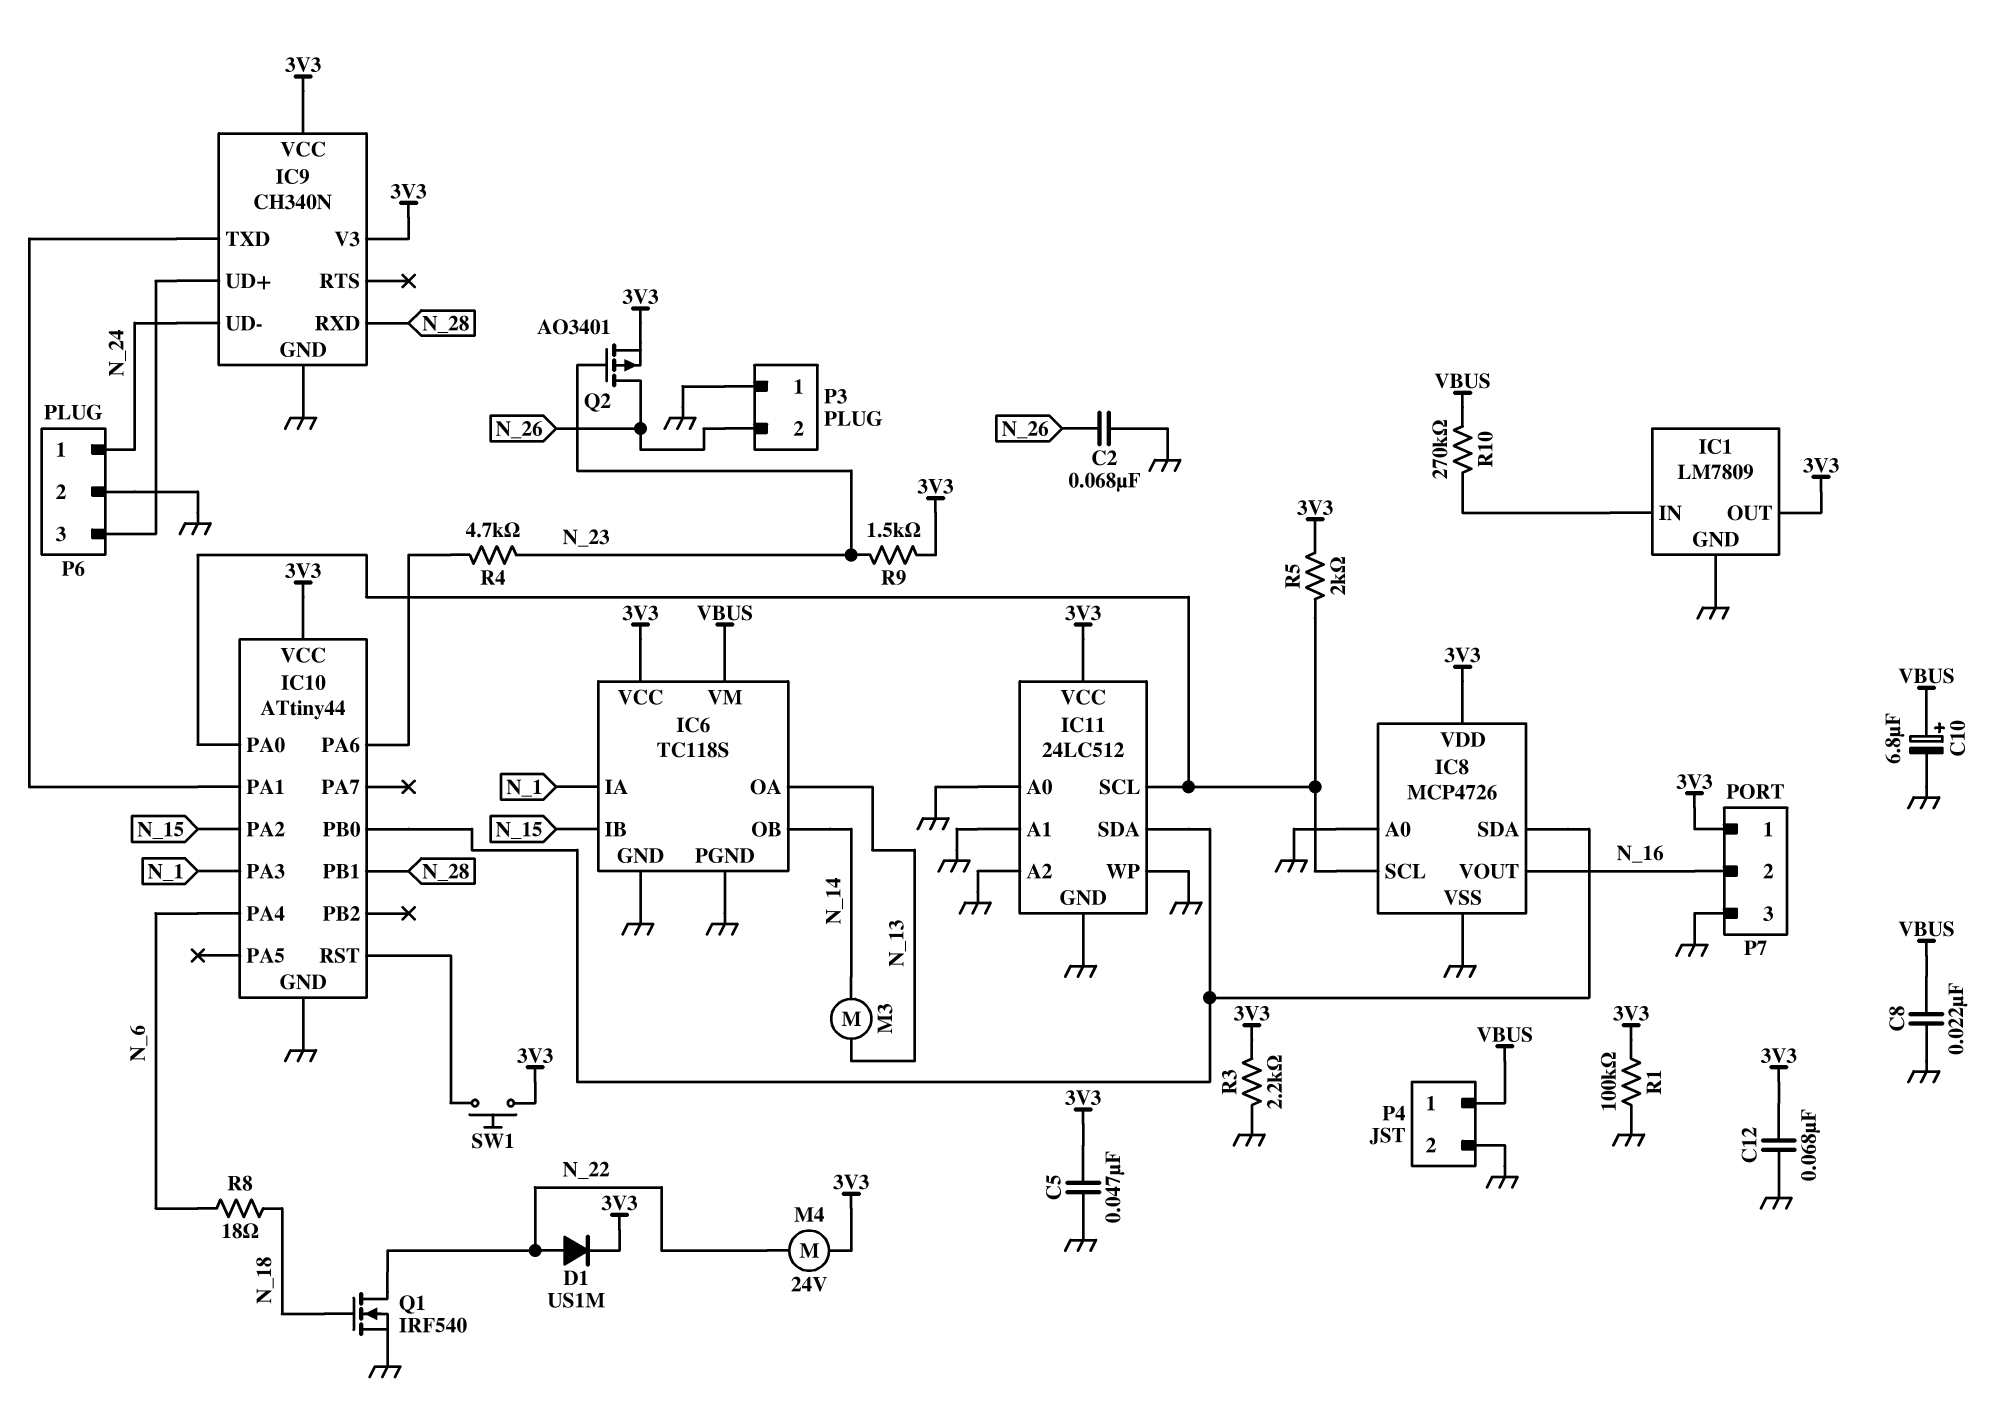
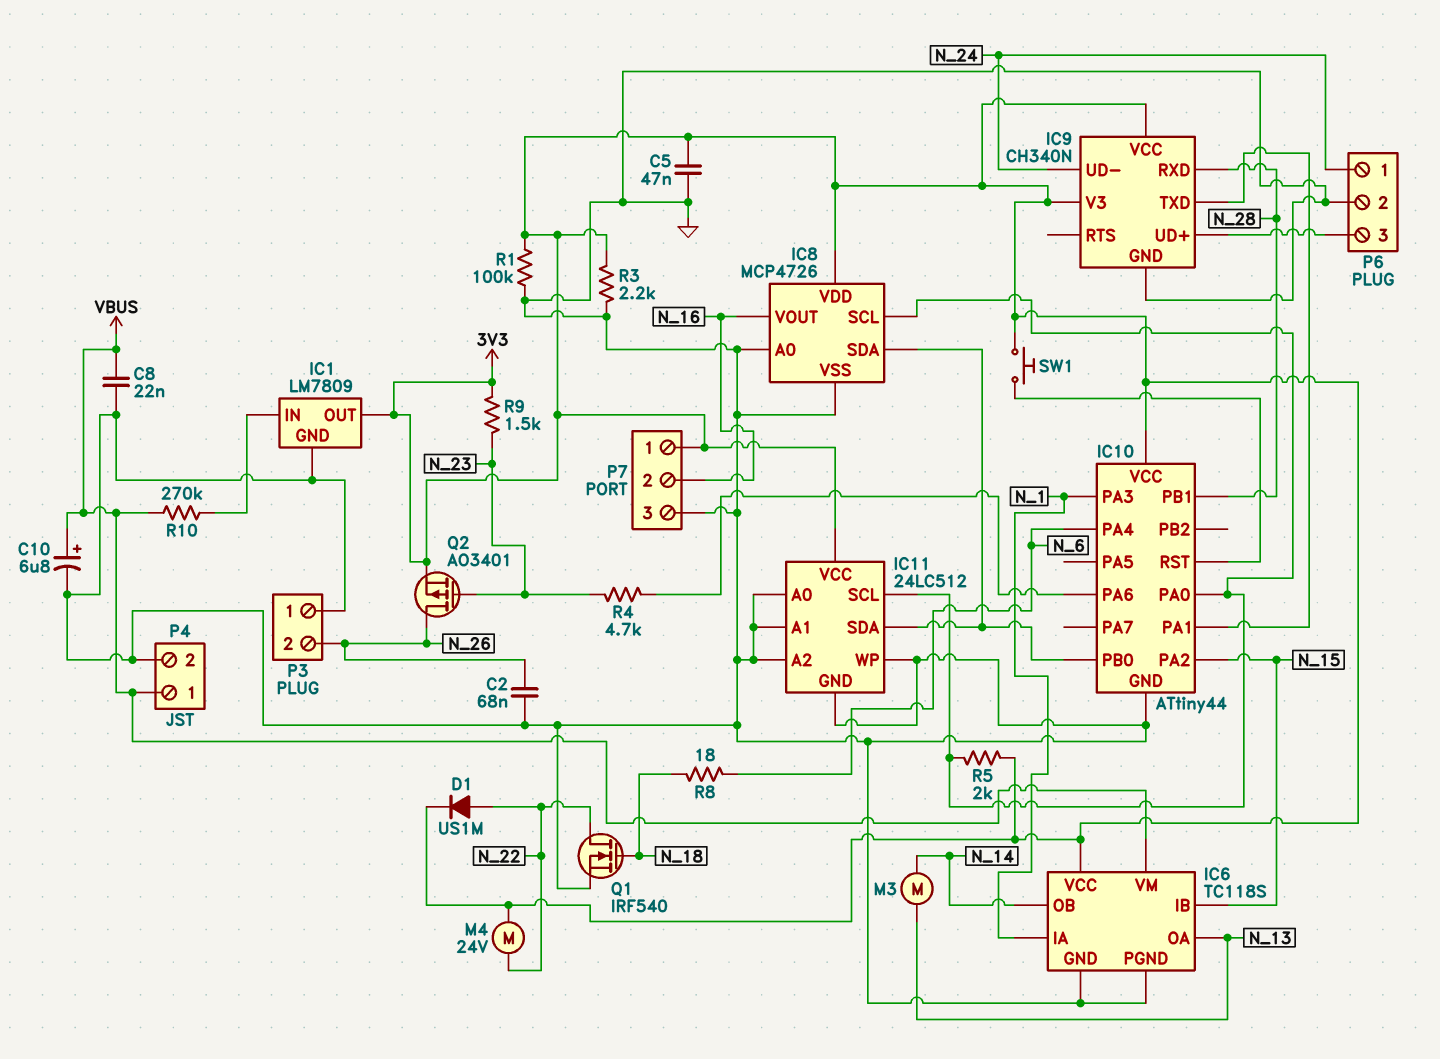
C12: 68nF (3V3, GND) -> none

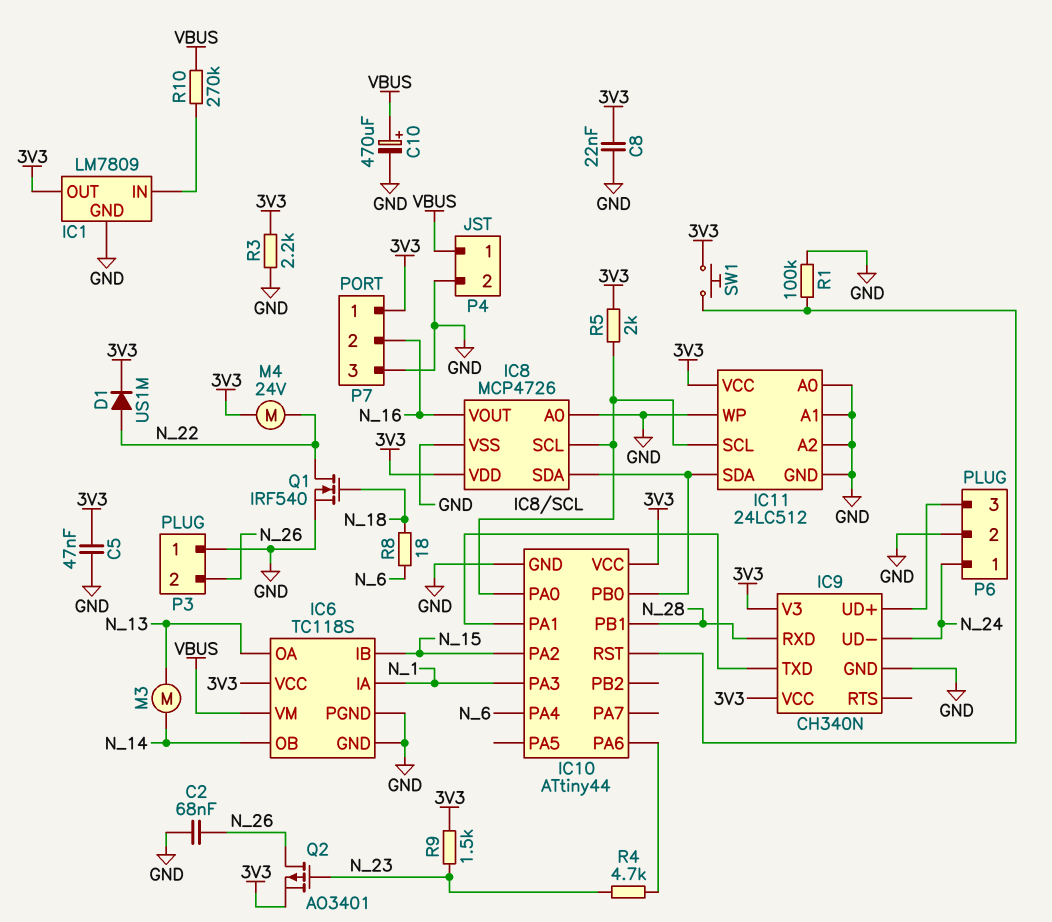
C8: 22nF (GND, VBUS) -> 22nF (3V3, GND)
C10: 6.8uF (plus VBUS, minus GND) -> 470uF (plus VBUS, minus GND)
R1: 100k (3V3, GND) -> 100k (GND, IC10/RST)

